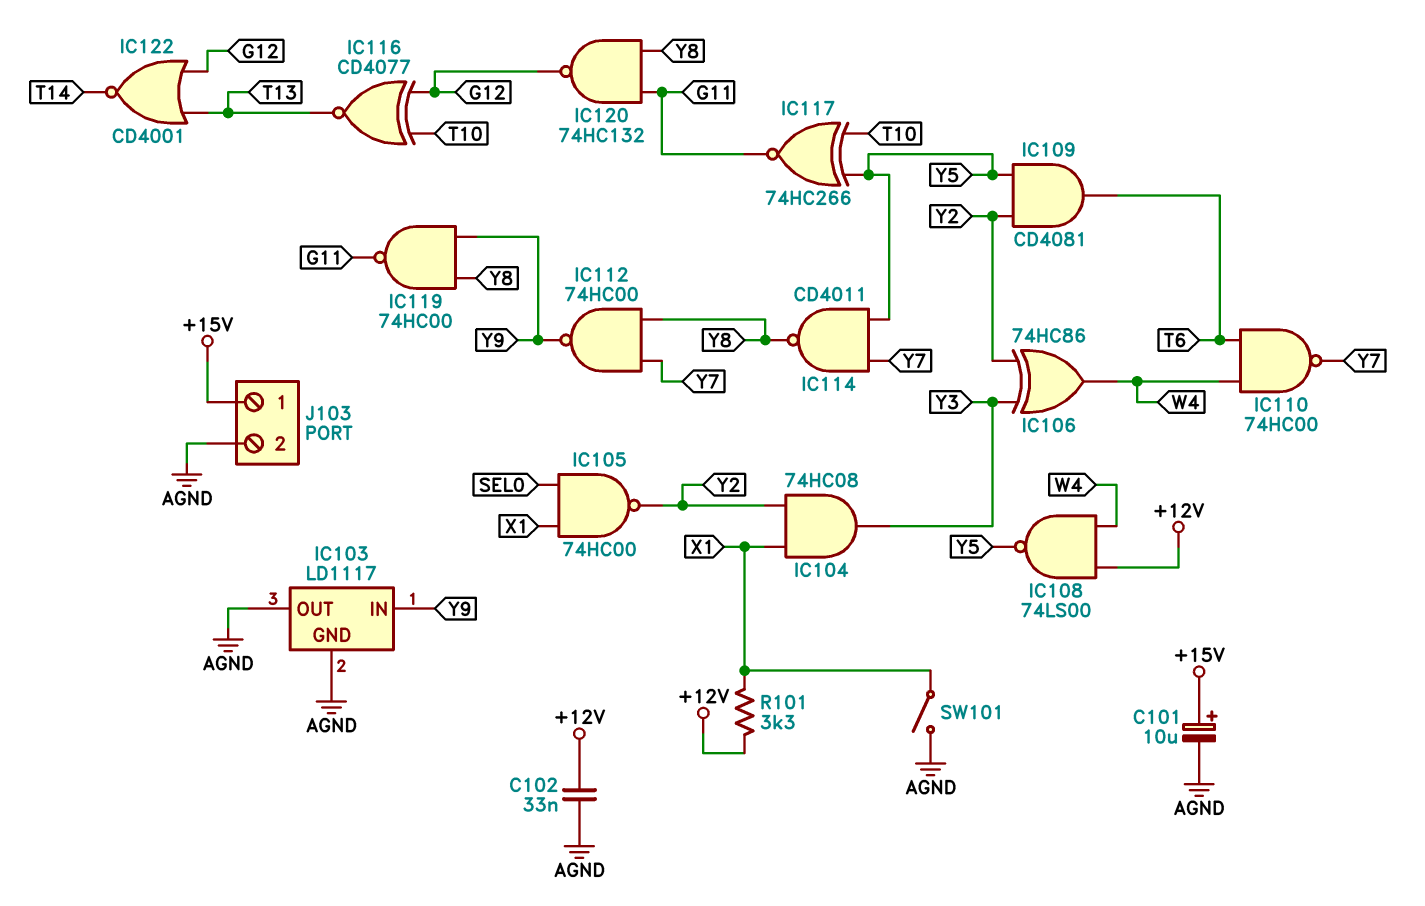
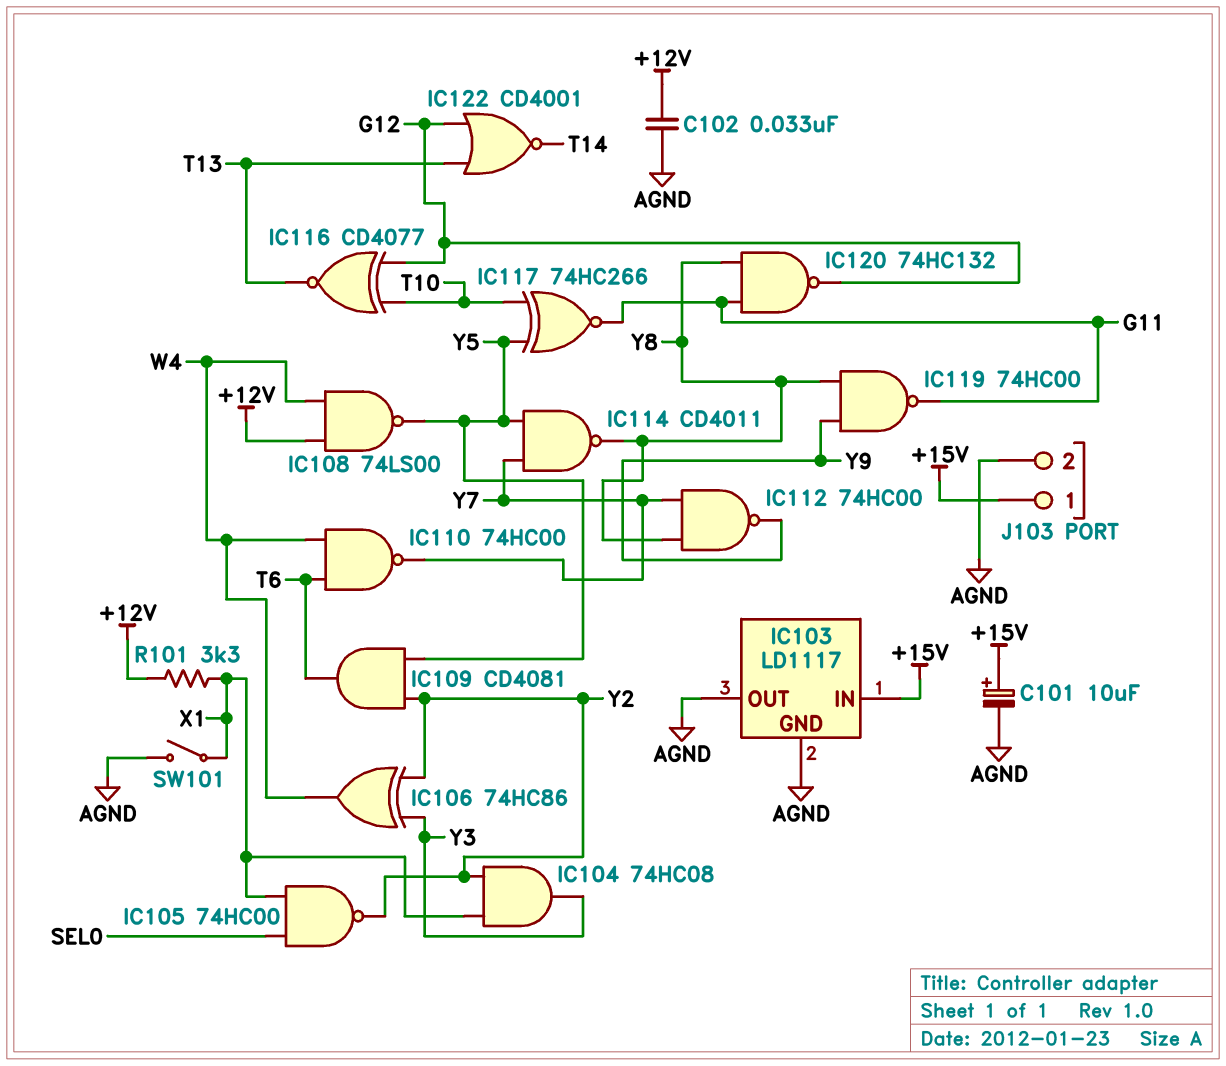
IC103 pin IN: Y9 -> +15V

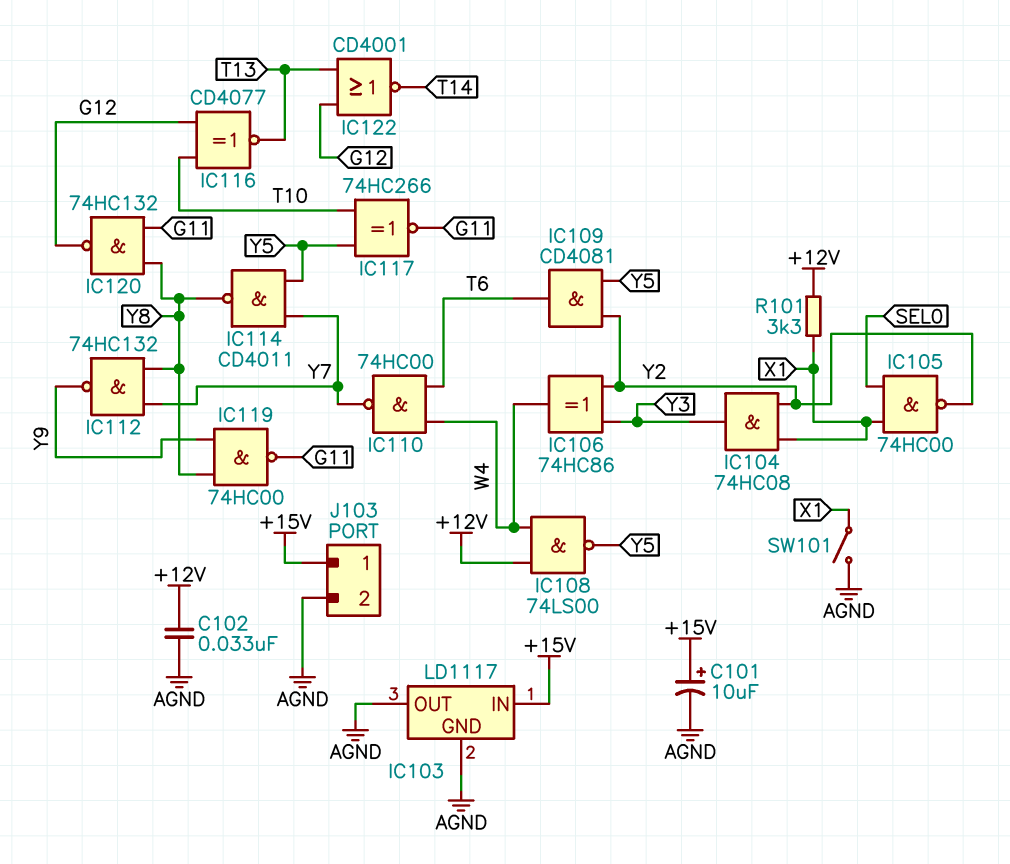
IC112: NAND 74HC00 (in Y7, in Y8, out Y9) -> NAND 74HC132 (in Y7, in Y8, out Y9)

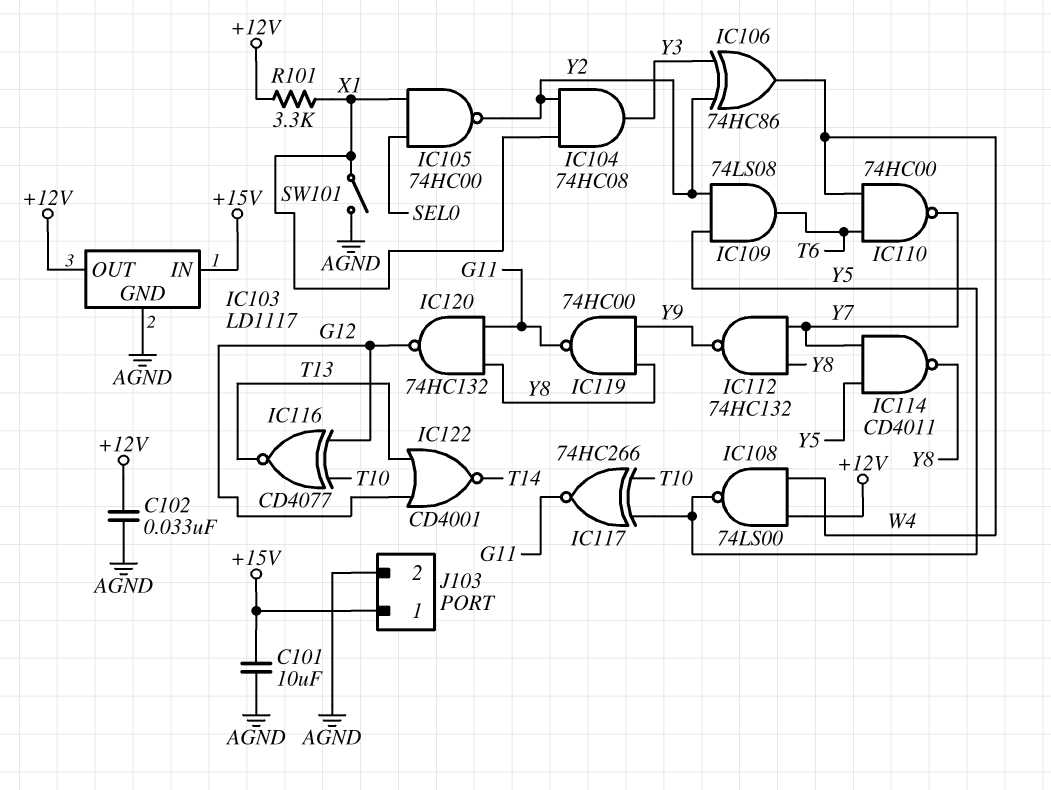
C101: 10uF (plus +15V, minus AGND) -> 10uF (+15V, AGND)
IC103 pin OUT: AGND -> +12V
IC109: AND CD4081 (in Y2, in Y5, out T6) -> AND 74LS08 (in Y2, in Y5, out T6)

